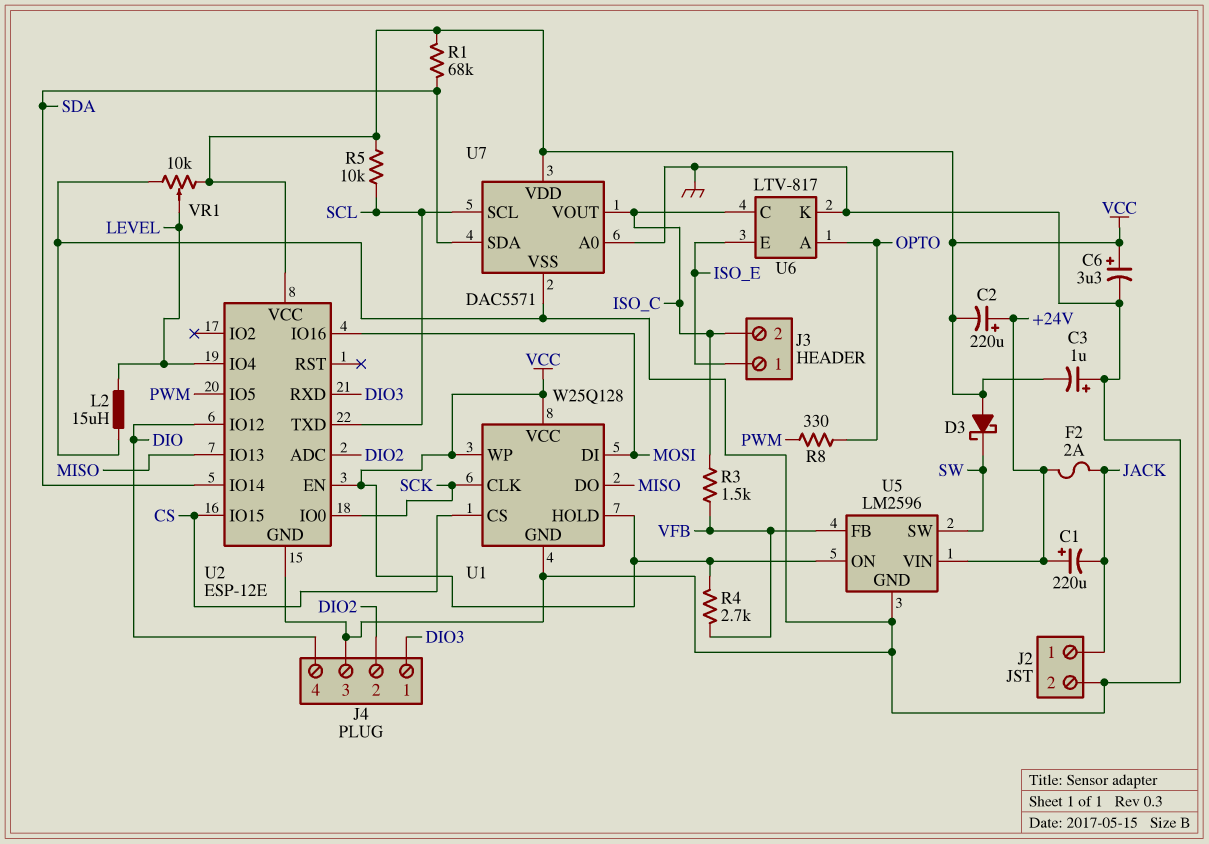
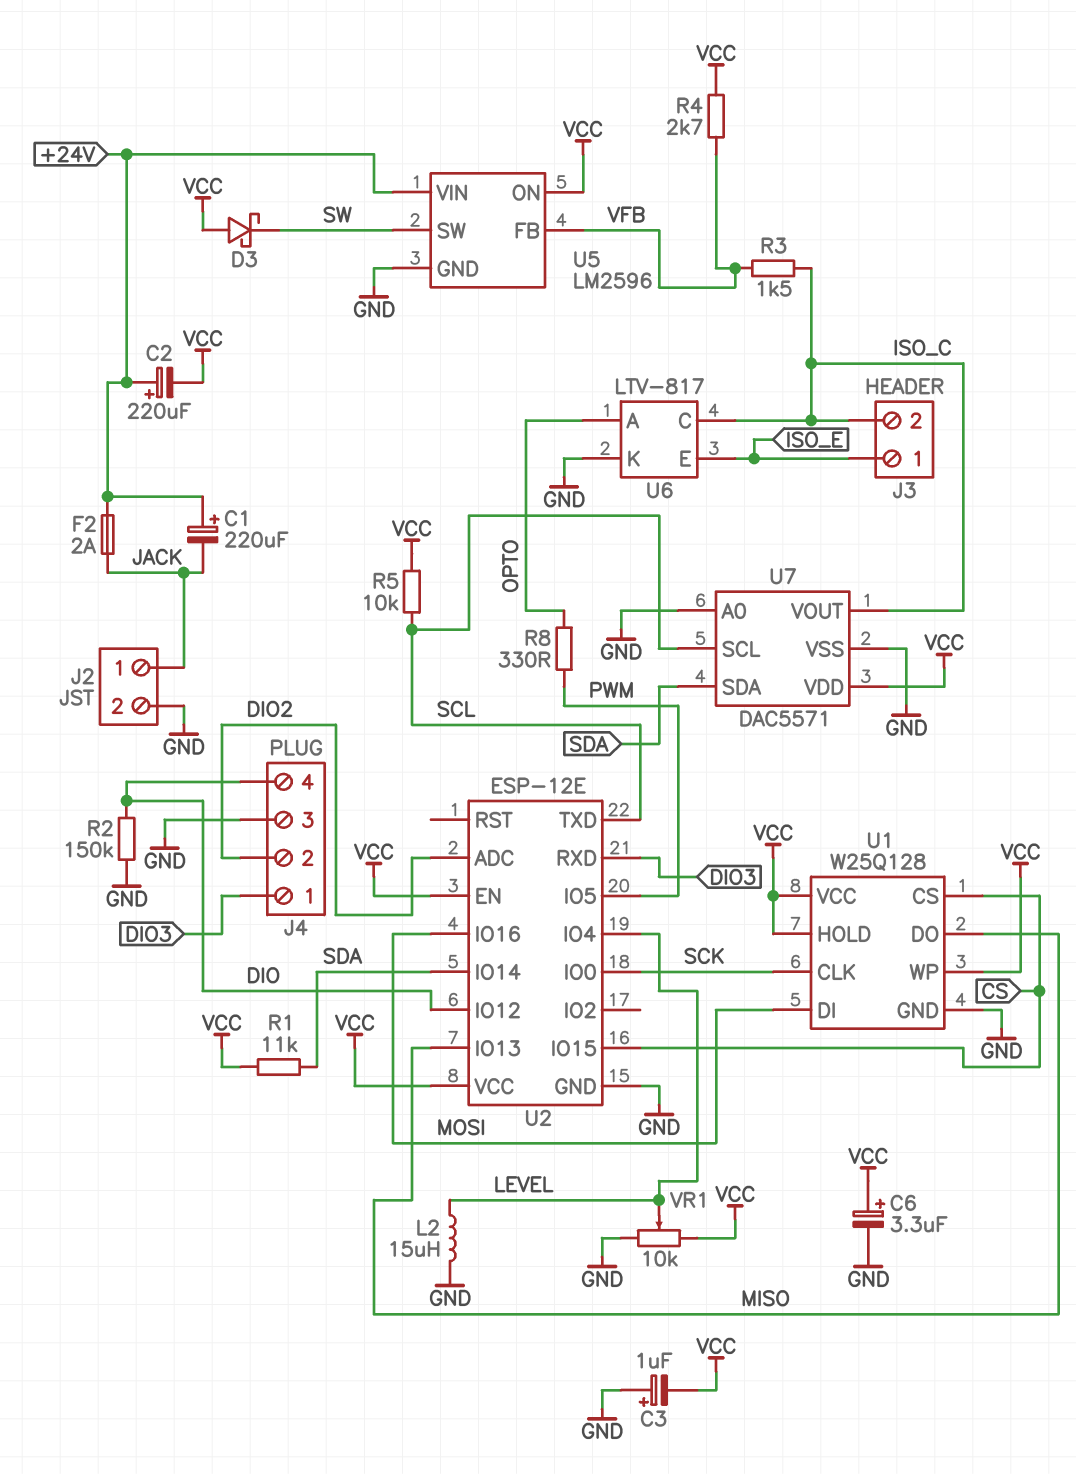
R1: 68k (SDA, VCC) -> 11k (SDA, VCC)
R2: none -> 150k (DIO, GND)

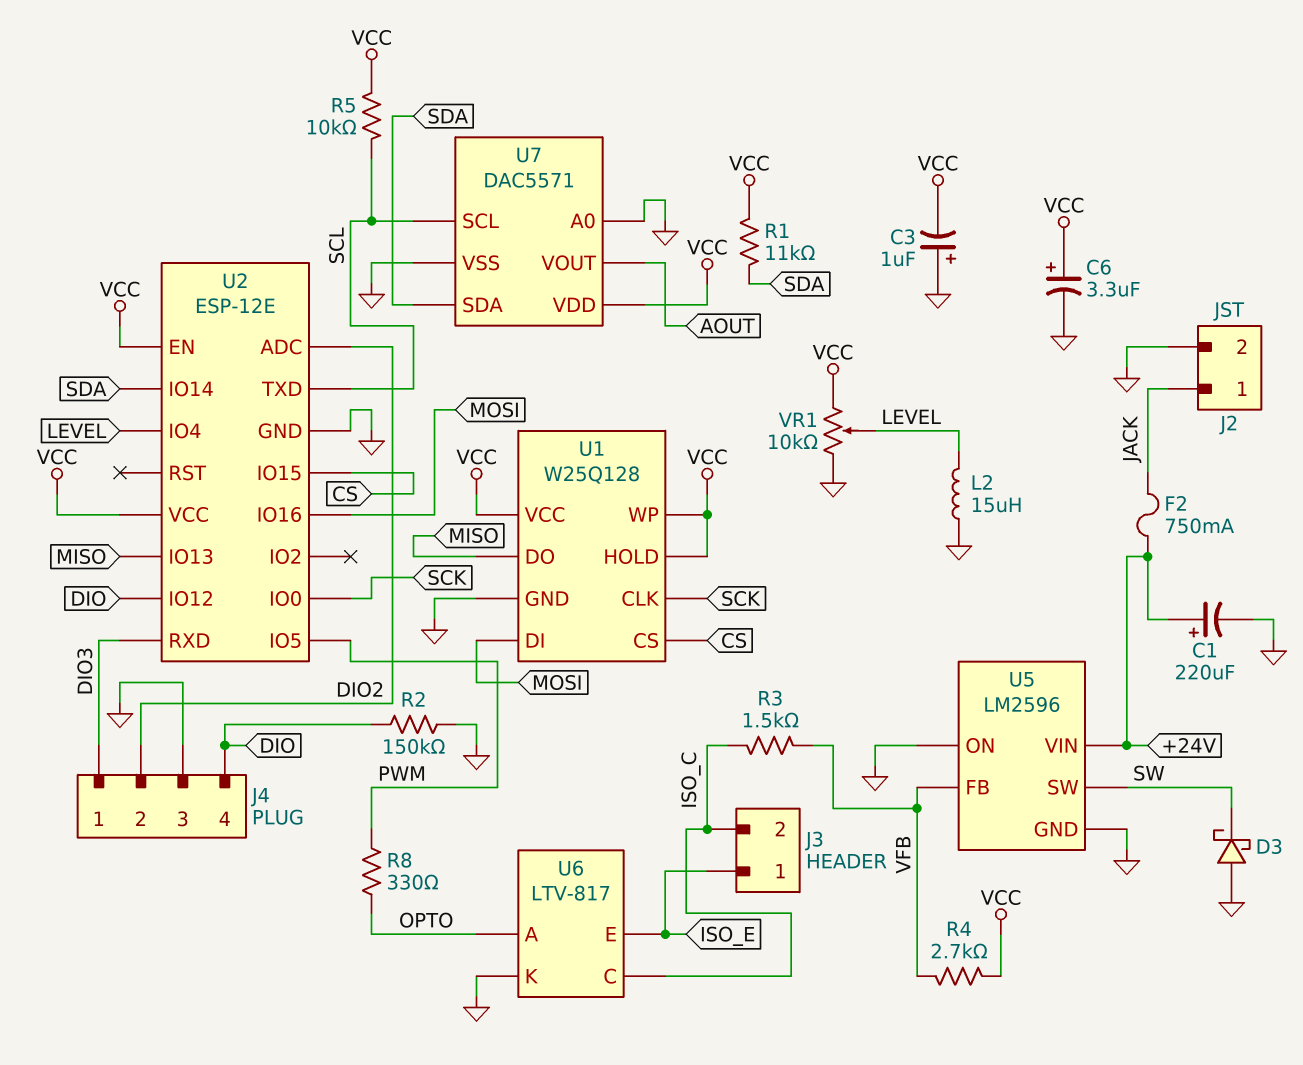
C1: 220uF (plus +24V, minus JACK) -> 220uF (plus +24V, minus GND)
C2: 220uF (plus +24V, minus VCC) -> none
D3: schottky (A VCC, K SW) -> schottky (A GND, K SW)
F2: 2A (+24V, JACK) -> 750mA (+24V, JACK)
U5 pin ON: VCC -> GND
U7 pin VOUT: ISO_C -> AOUT

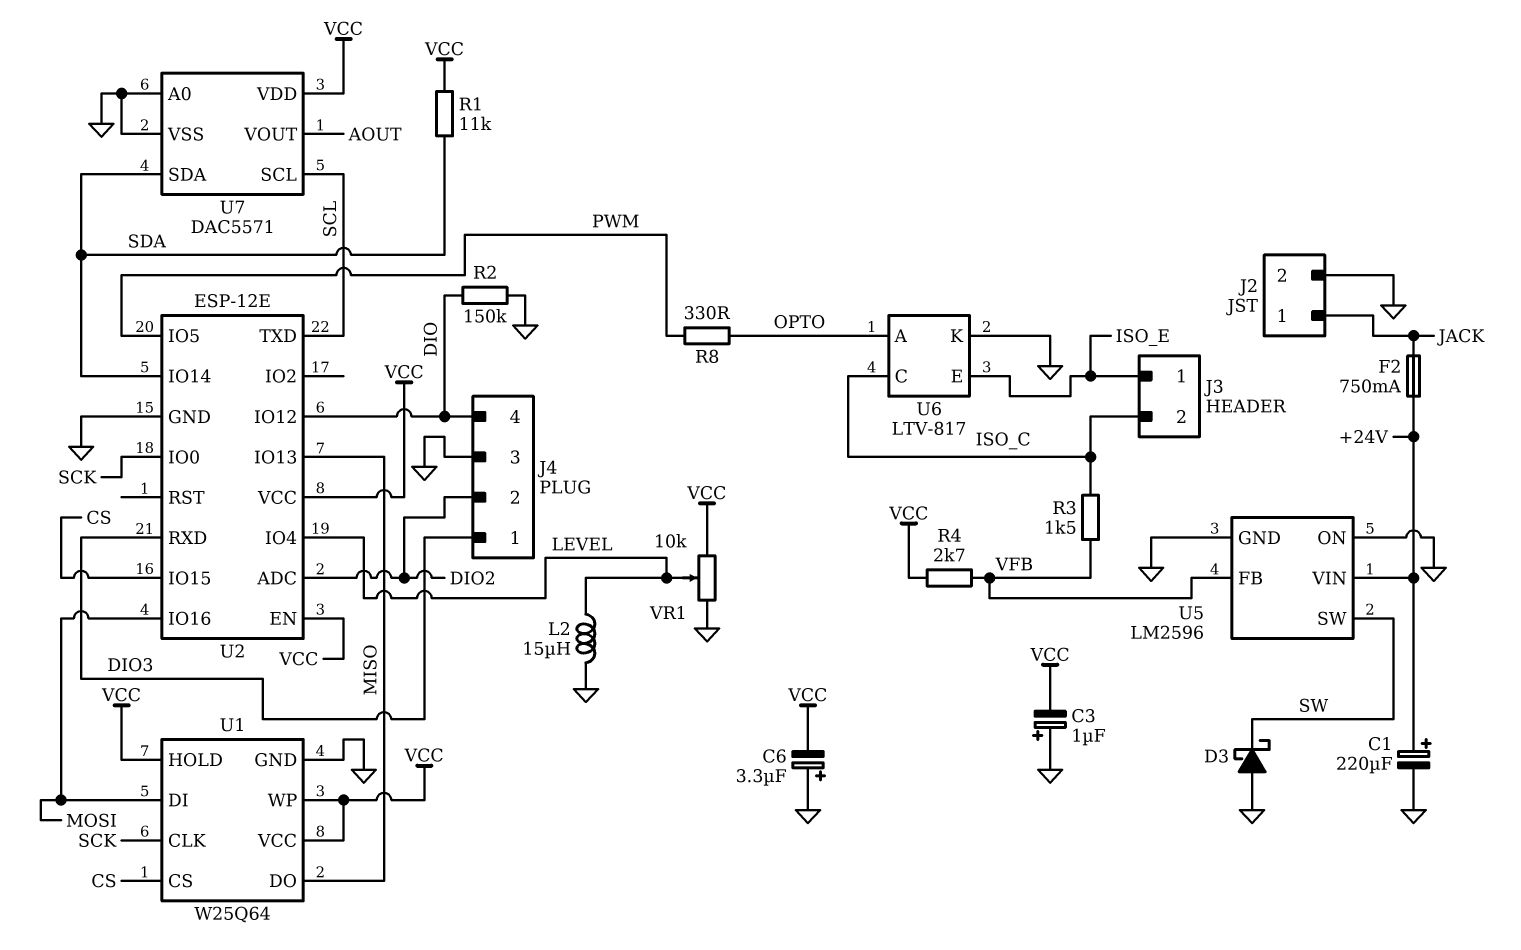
C6: 3.3uF (plus VCC, minus GND) -> 3.3uF (plus GND, minus VCC)
R5: 10k (SCL, VCC) -> none
U1: W25Q128 -> W25Q64

